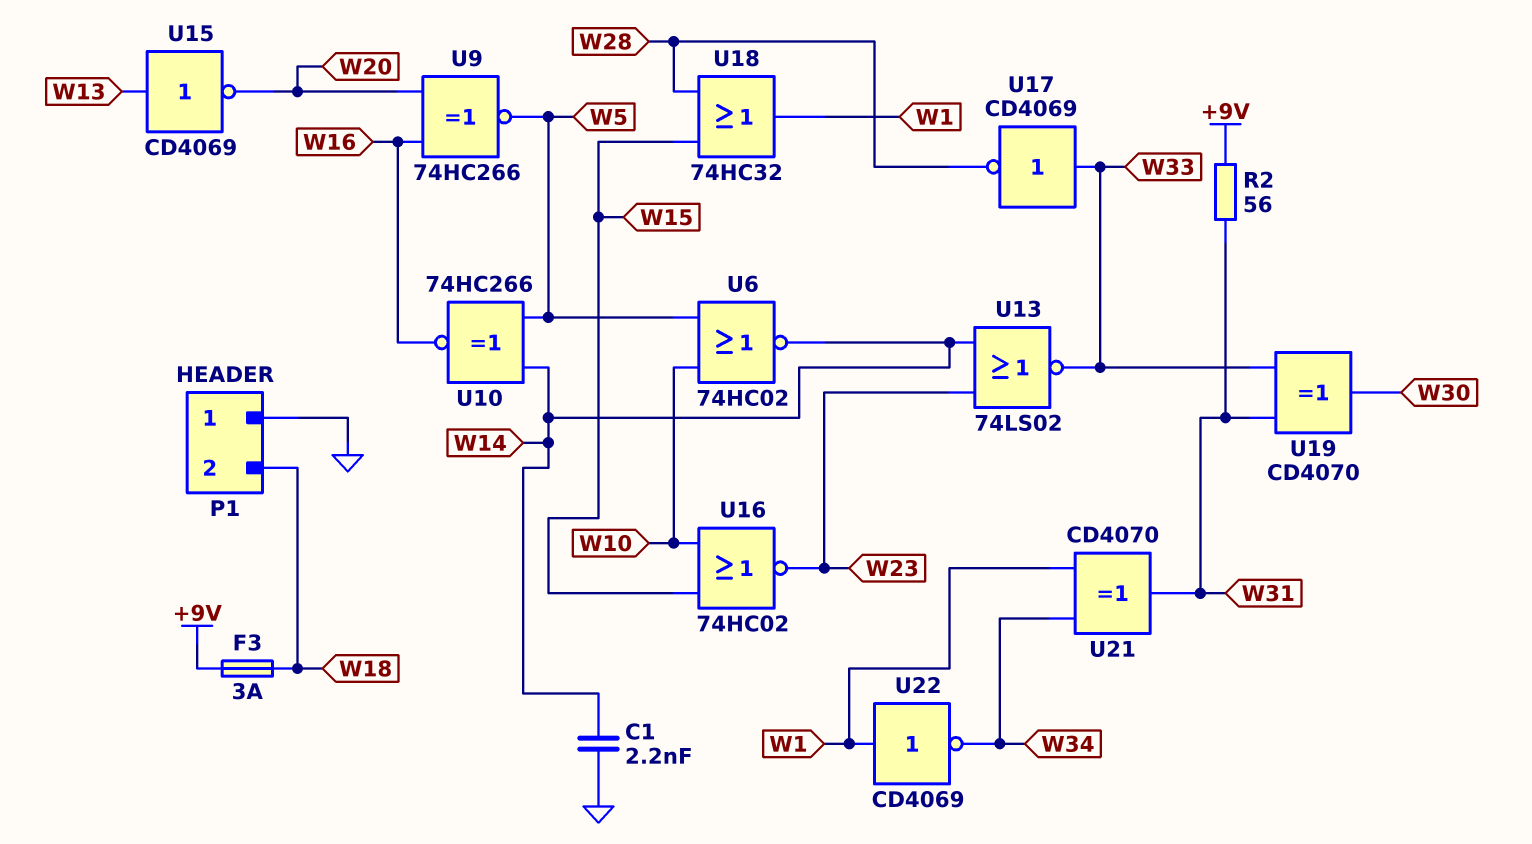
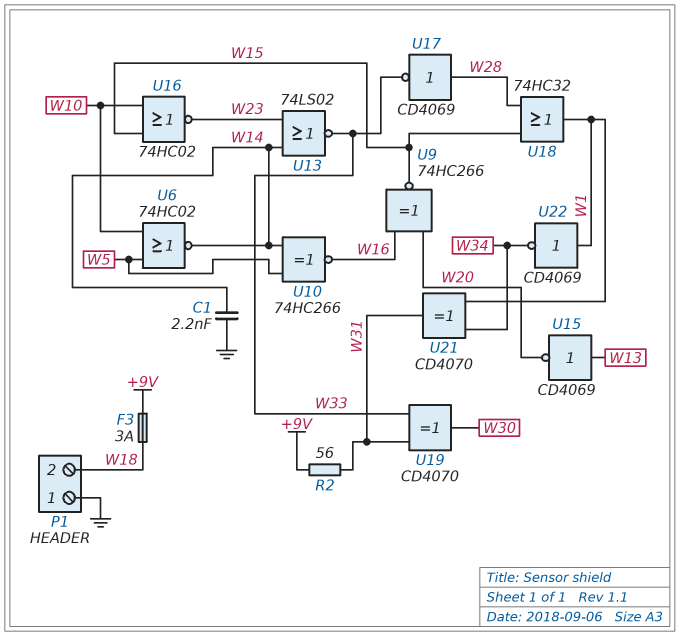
U9: XNOR 74HC266 (in W16, in W20, out W5) -> XNOR 74HC266 (in W16, in W20, out W15)
U17: NOT CD4069 (in W33, out W28) -> NOT CD4069 (in W28, out W33)

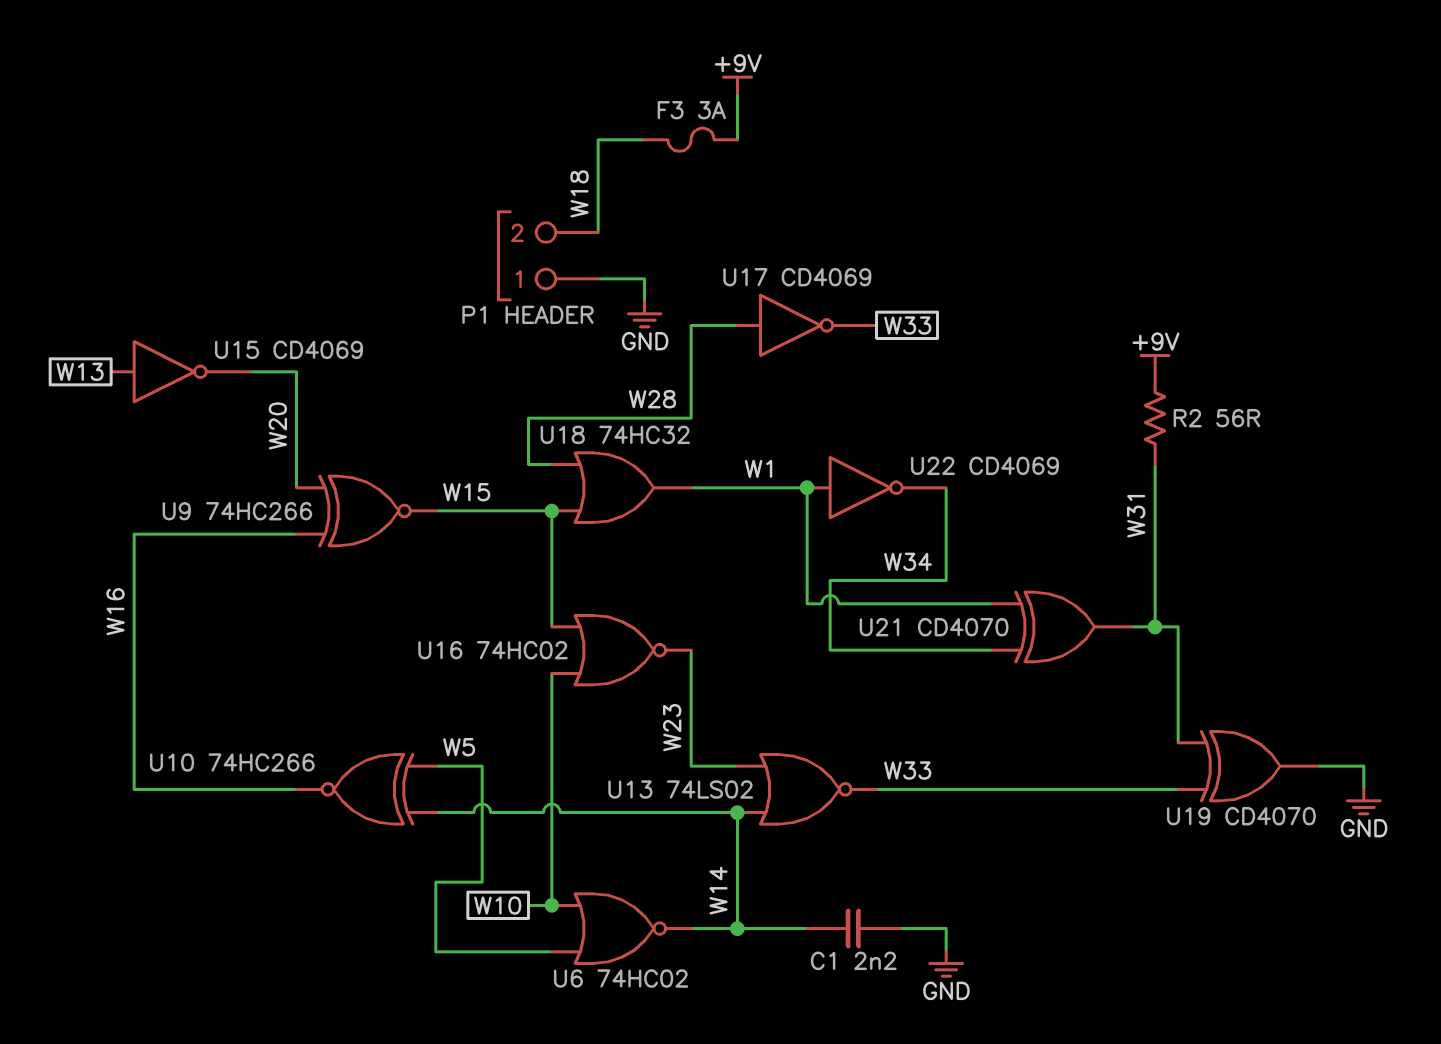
U19: XOR CD4070 (in W31, in W33, out W30) -> XOR CD4070 (in W31, in W33, out GND)

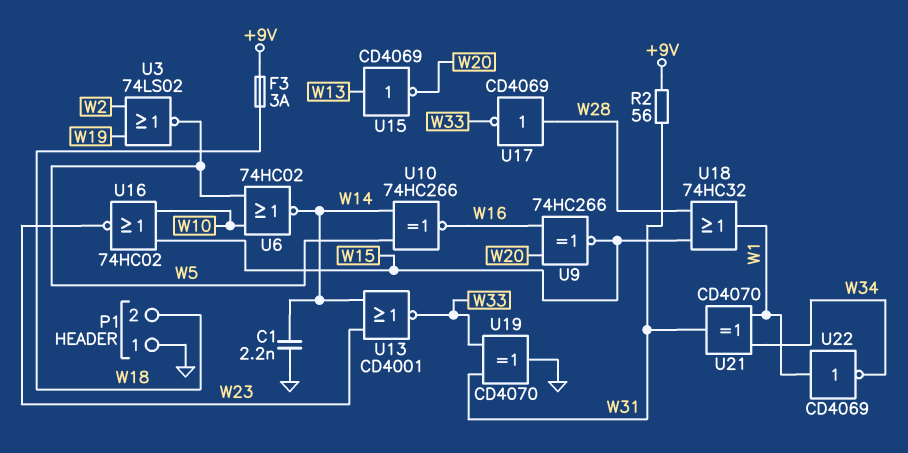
U3: none -> NOR 74LS02 (in W2, in W19, out W5)
U13: NOR 74LS02 (in W14, in W23, out W33) -> NOR CD4001 (in W14, in W23, out W33)

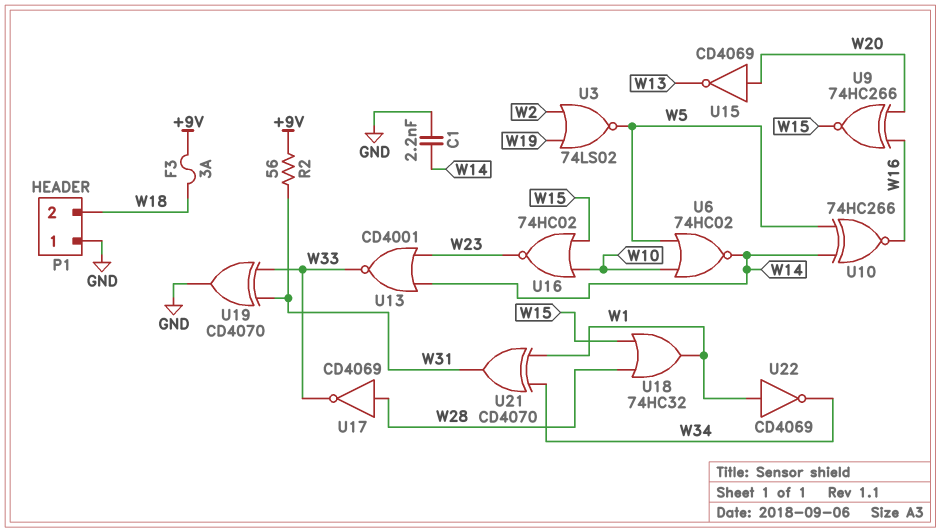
U15: NOT CD4069 (in W13, out W20) -> NOT CD4069 (in W20, out W13)

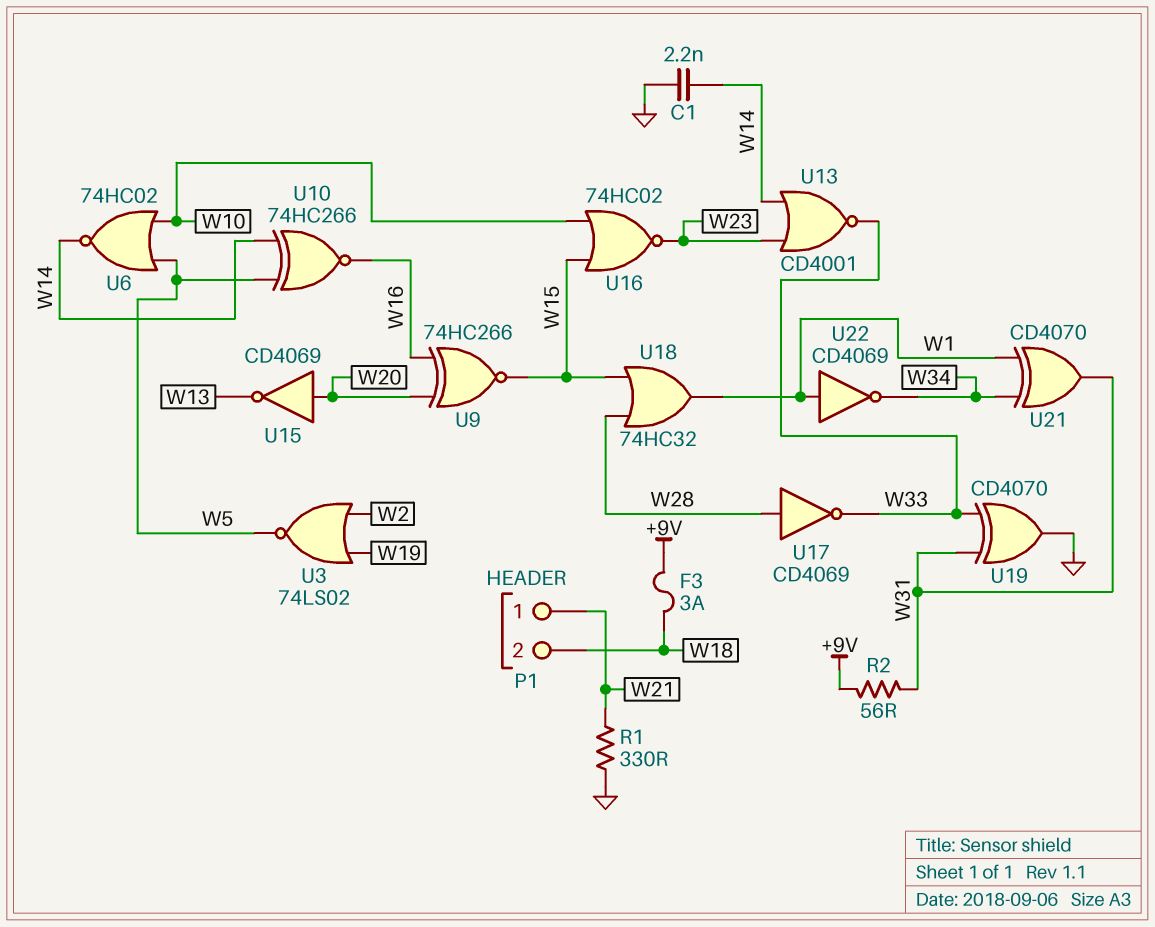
P1 pin 1: GND -> W21
R1: none -> 330 (GND, W21)

